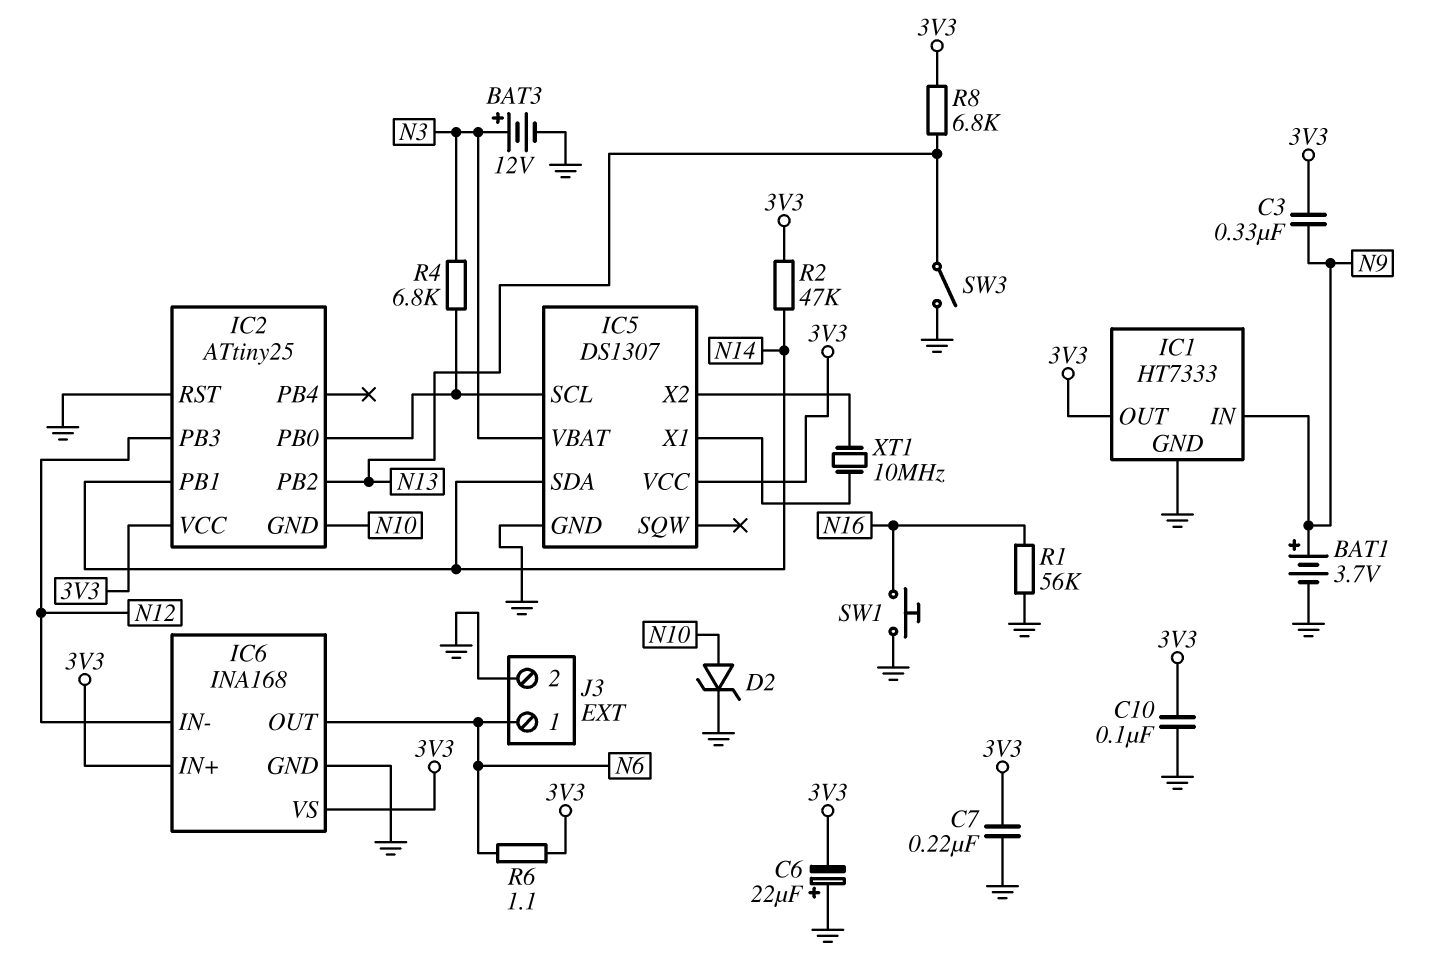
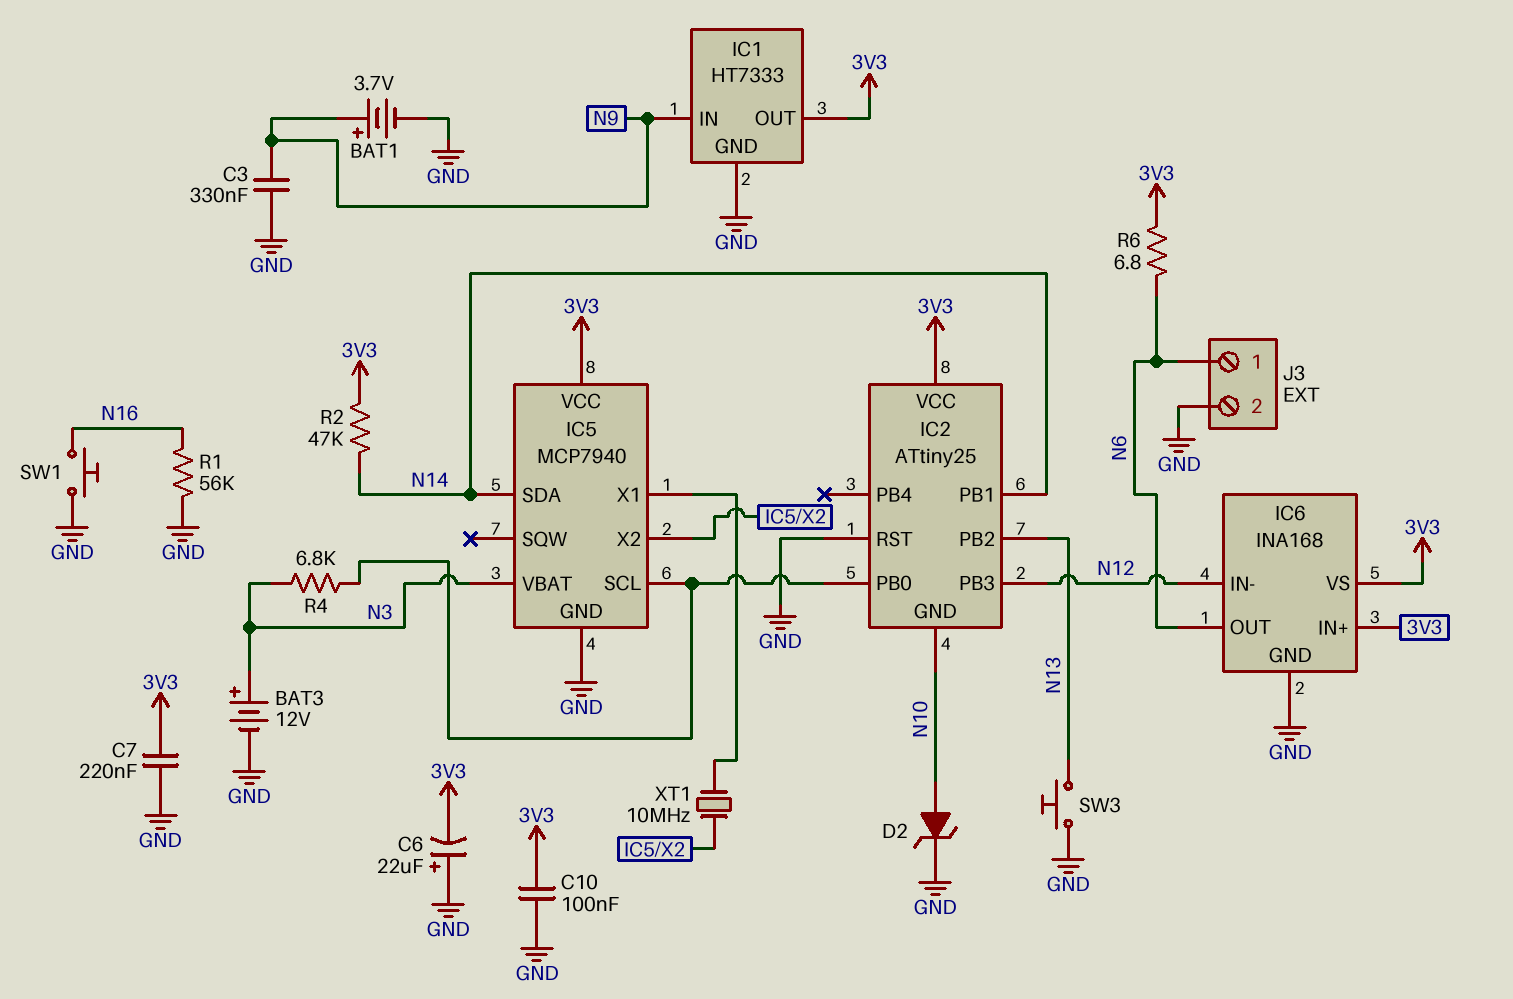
C3: 330nF (3V3, N9) -> 330nF (GND, N9)
IC5: DS1307 -> MCP7940
R6: 1.1 (3V3, N6) -> 6.8 (3V3, N6)
R8: 6.8k (3V3, N13) -> none
SW3: switch (GND, N13) -> button (GND, N13)

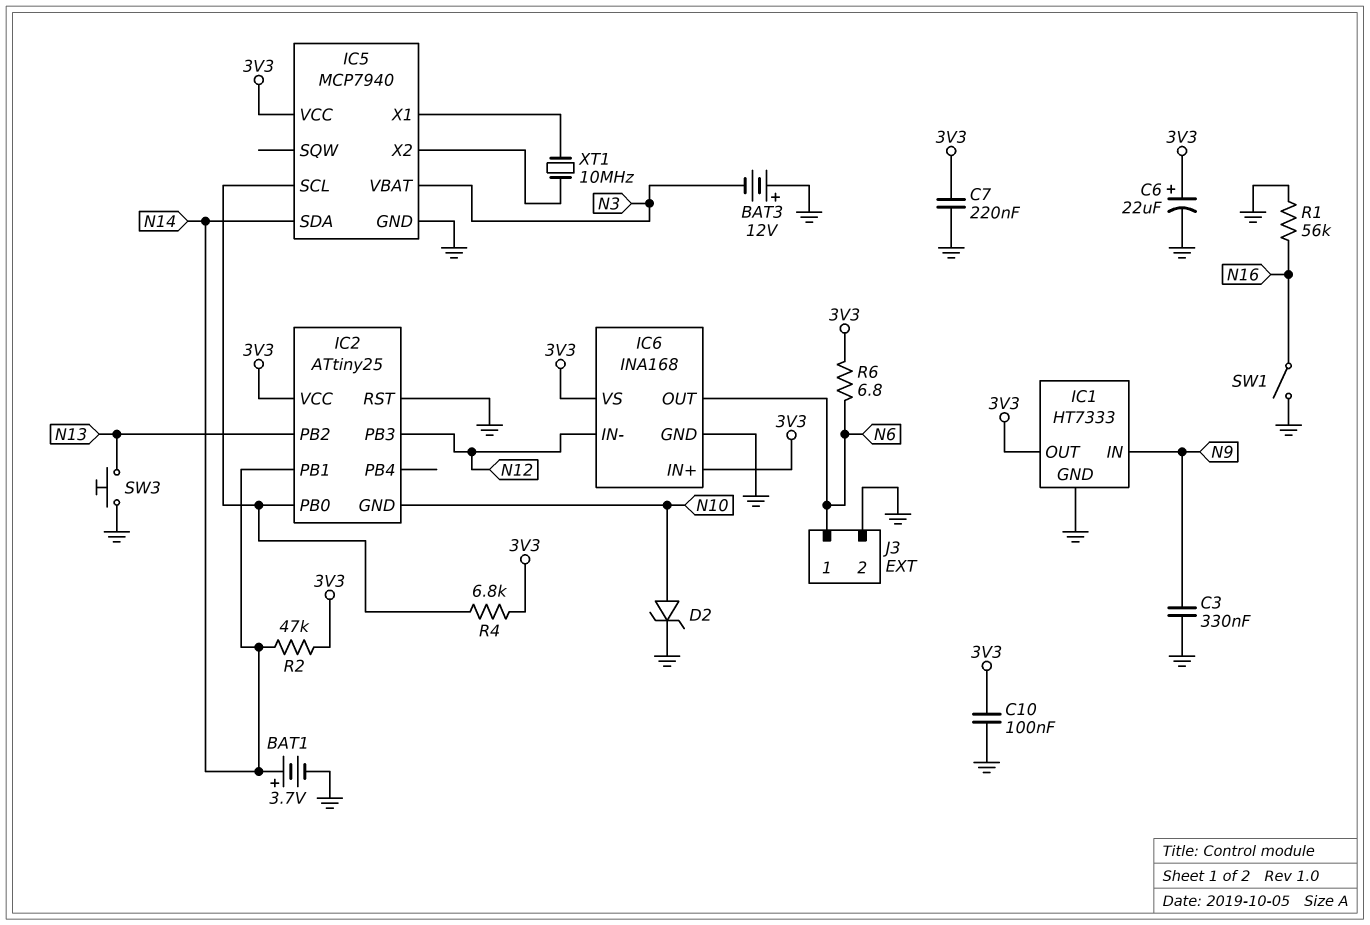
BAT1: 3.7V (plus N9, minus GND) -> 3.7V (plus N14, minus GND)
BAT3: 12V (plus N3, minus GND) -> 12V (plus GND, minus N3)
C6: 22uF (plus GND, minus 3V3) -> 22uF (plus 3V3, minus GND)
R4: 6.8k (IC2/PB0, N3) -> 6.8k (3V3, IC2/PB0)
SW1: button (GND, N16) -> switch (GND, N16)

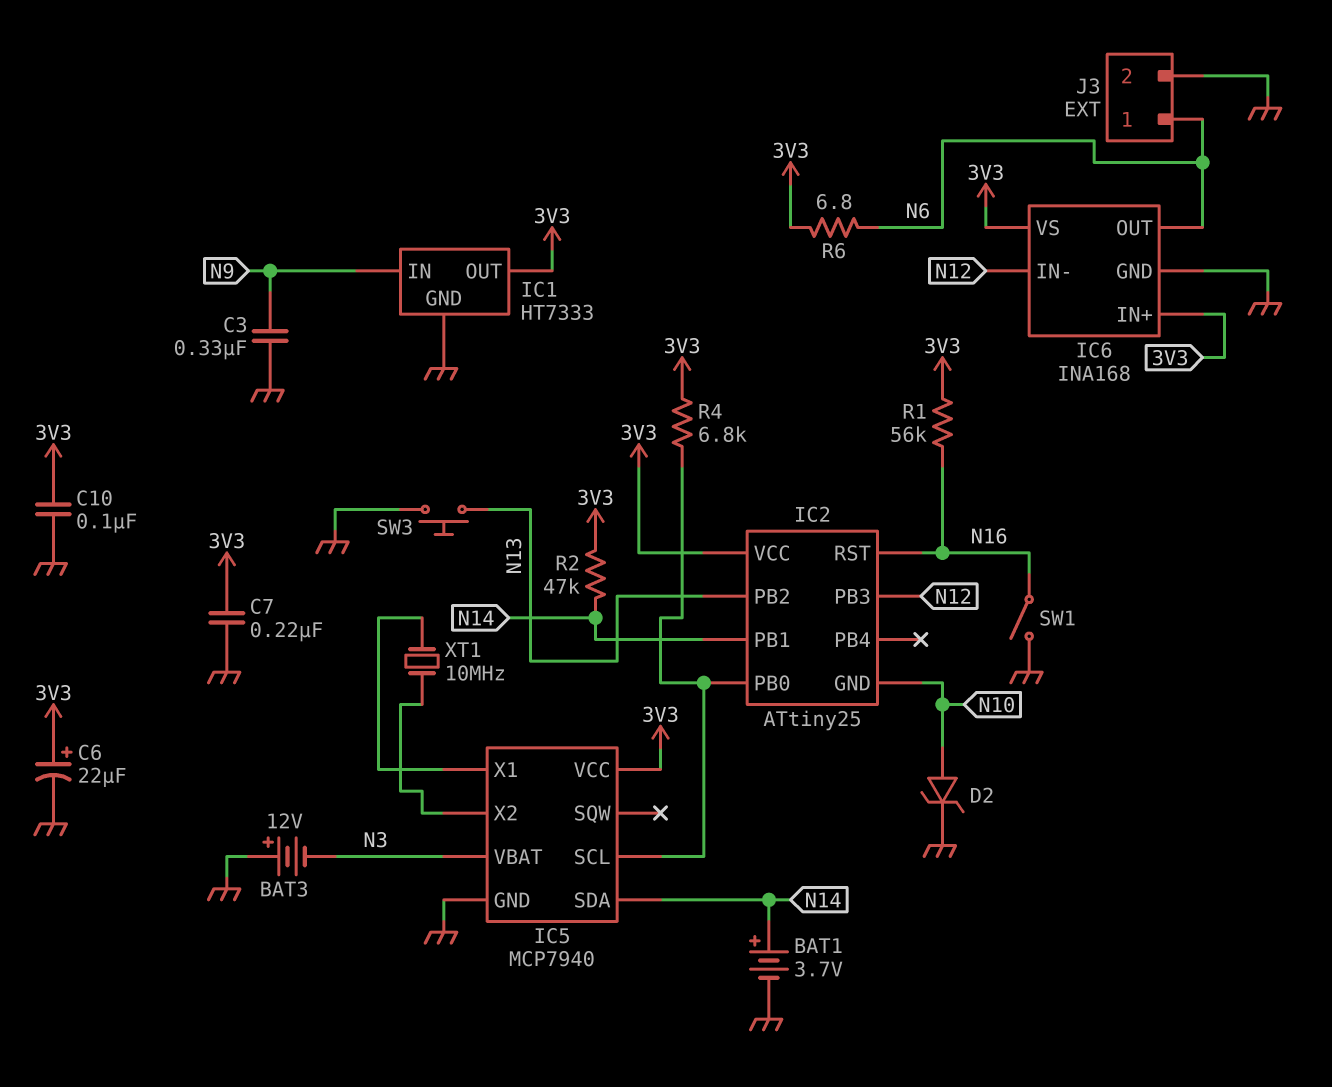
IC2 pin RST: GND -> N16
R1: 56k (GND, N16) -> 56k (3V3, N16)

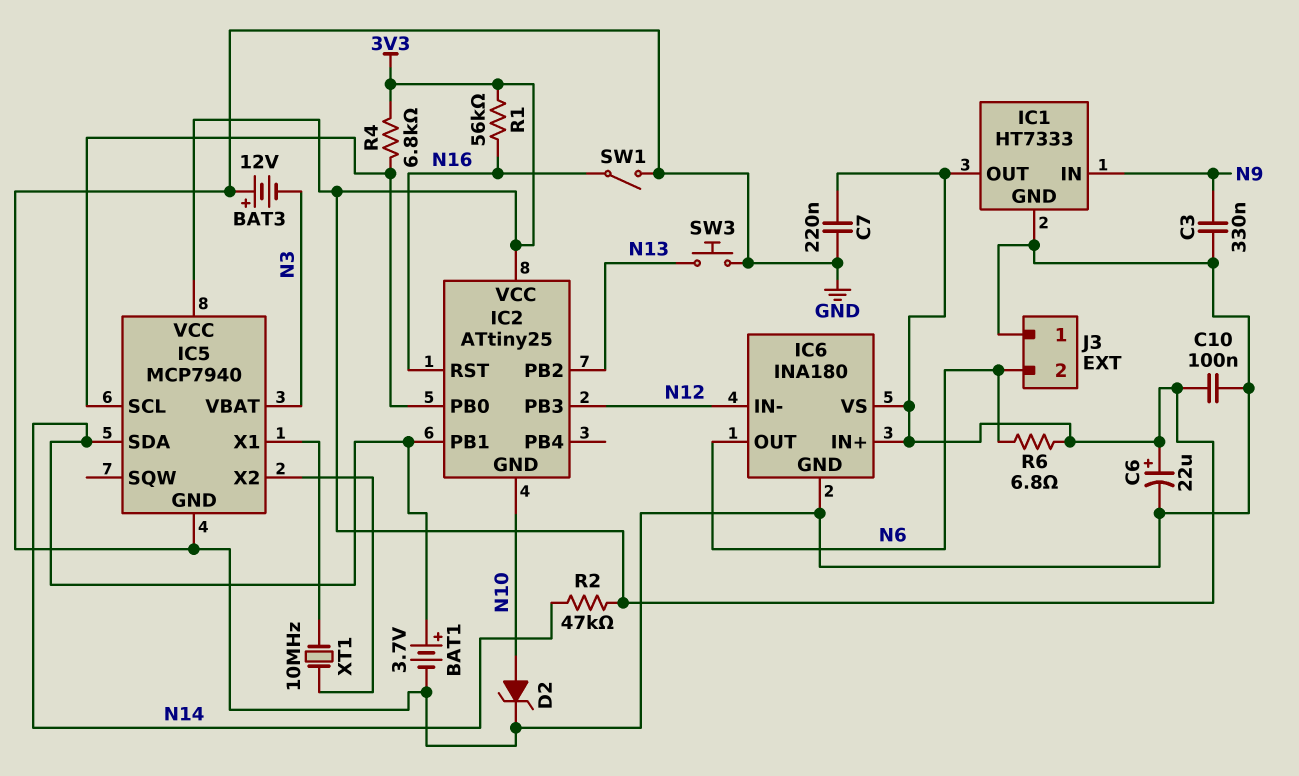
IC6: INA168 -> INA180
J3 pin 1: N6 -> GND
J3 pin 2: GND -> N6

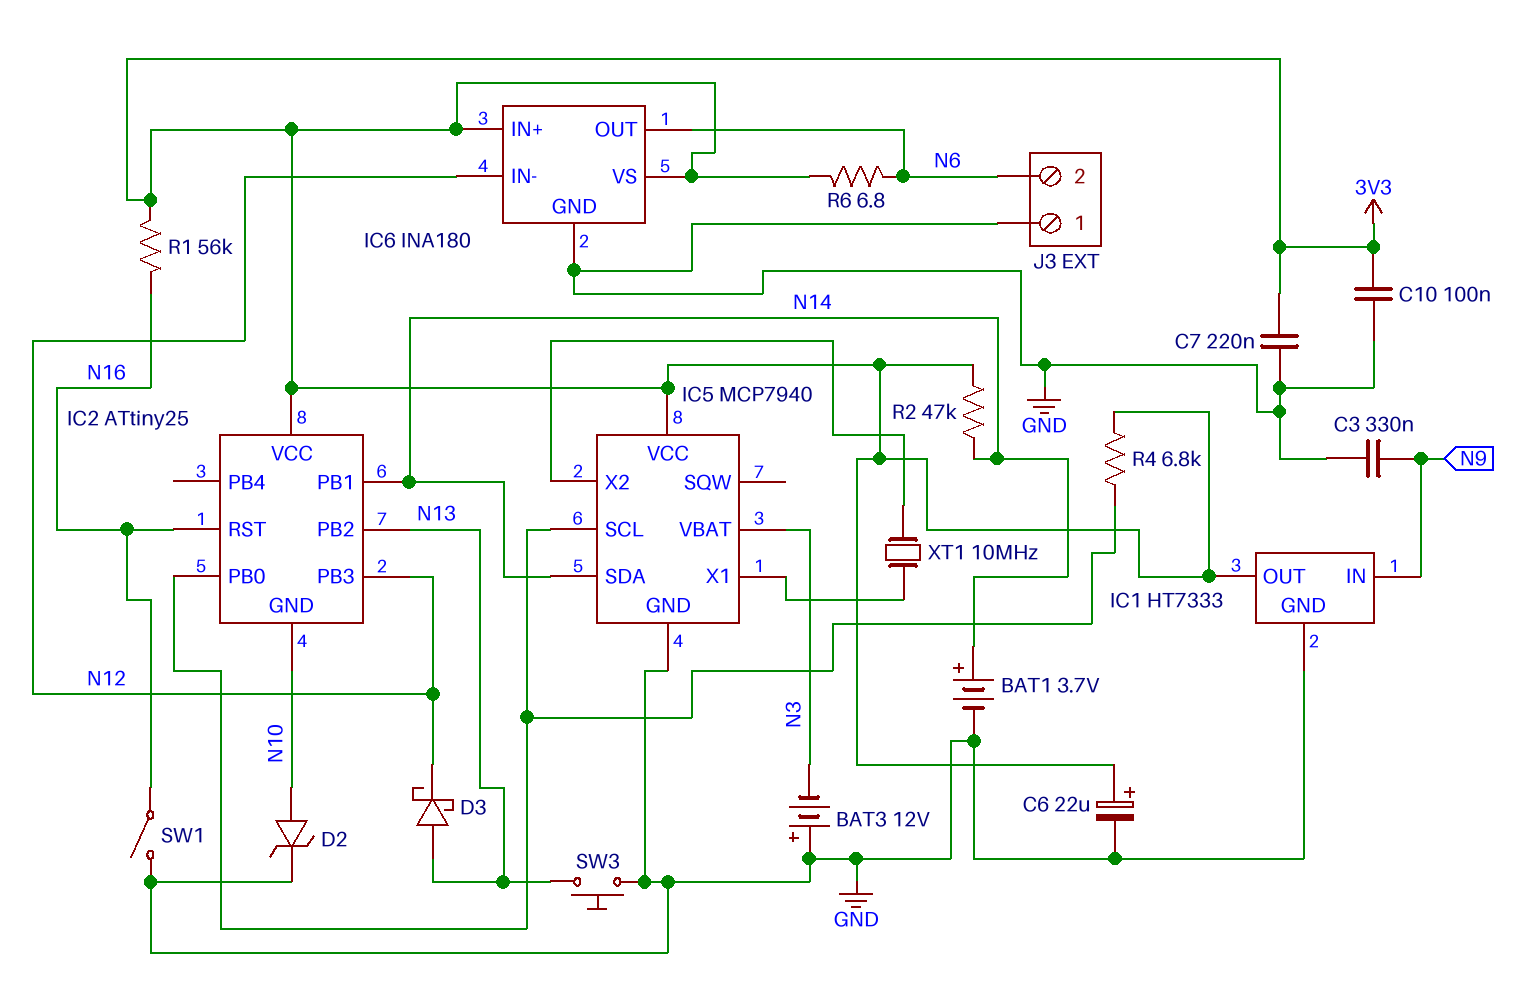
D3: none -> schottky (A N13, K N12)

